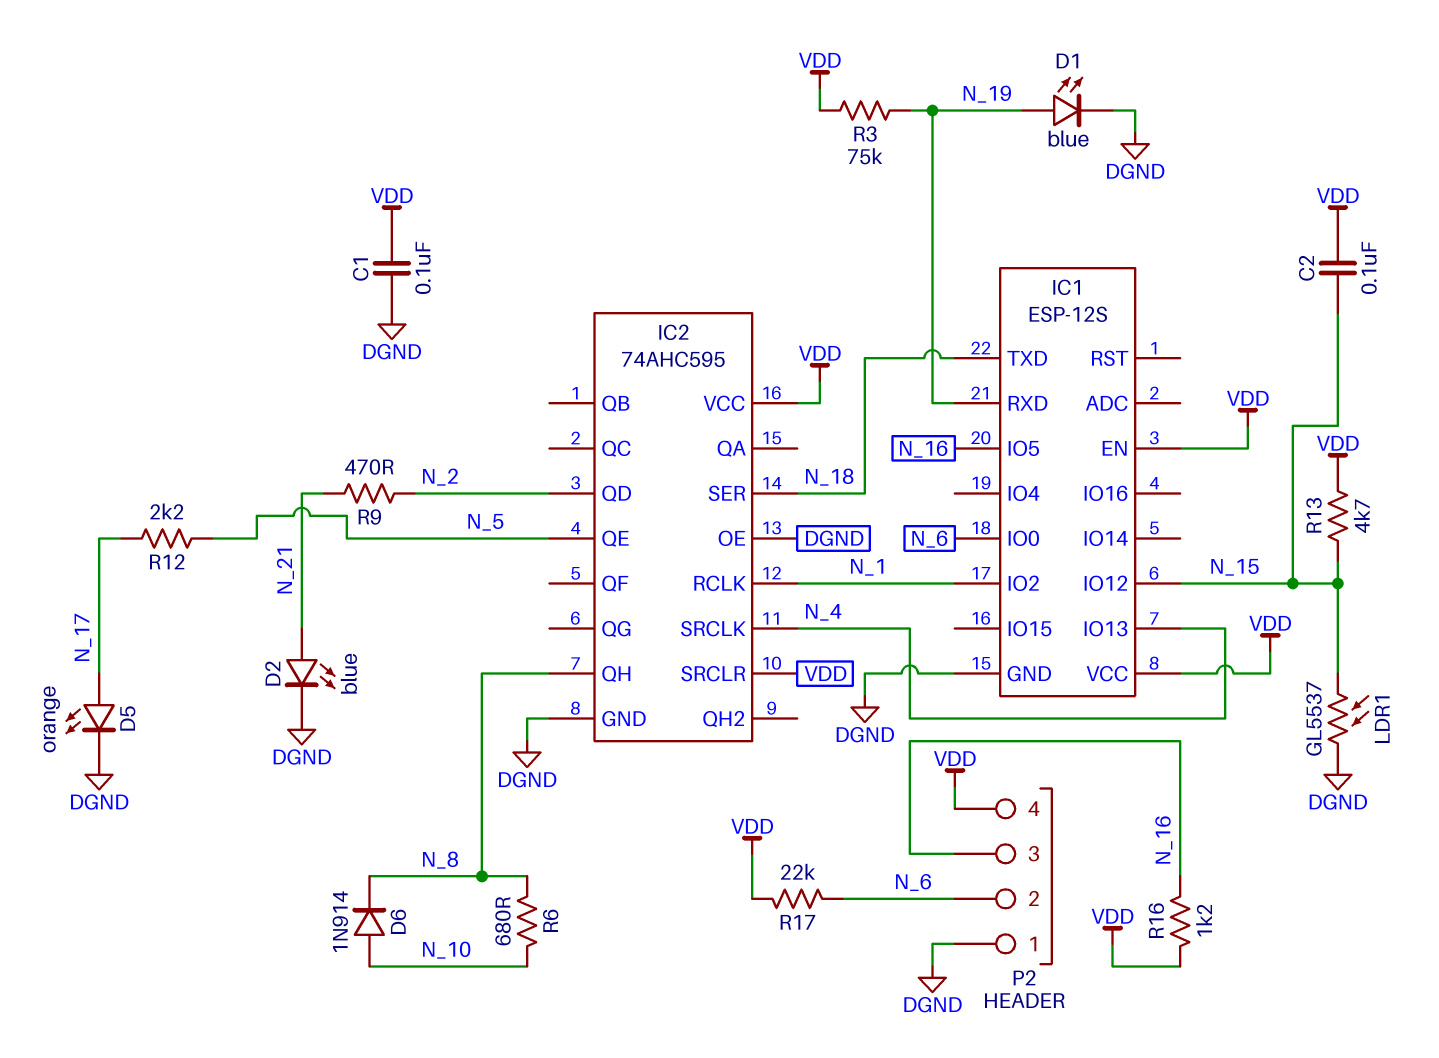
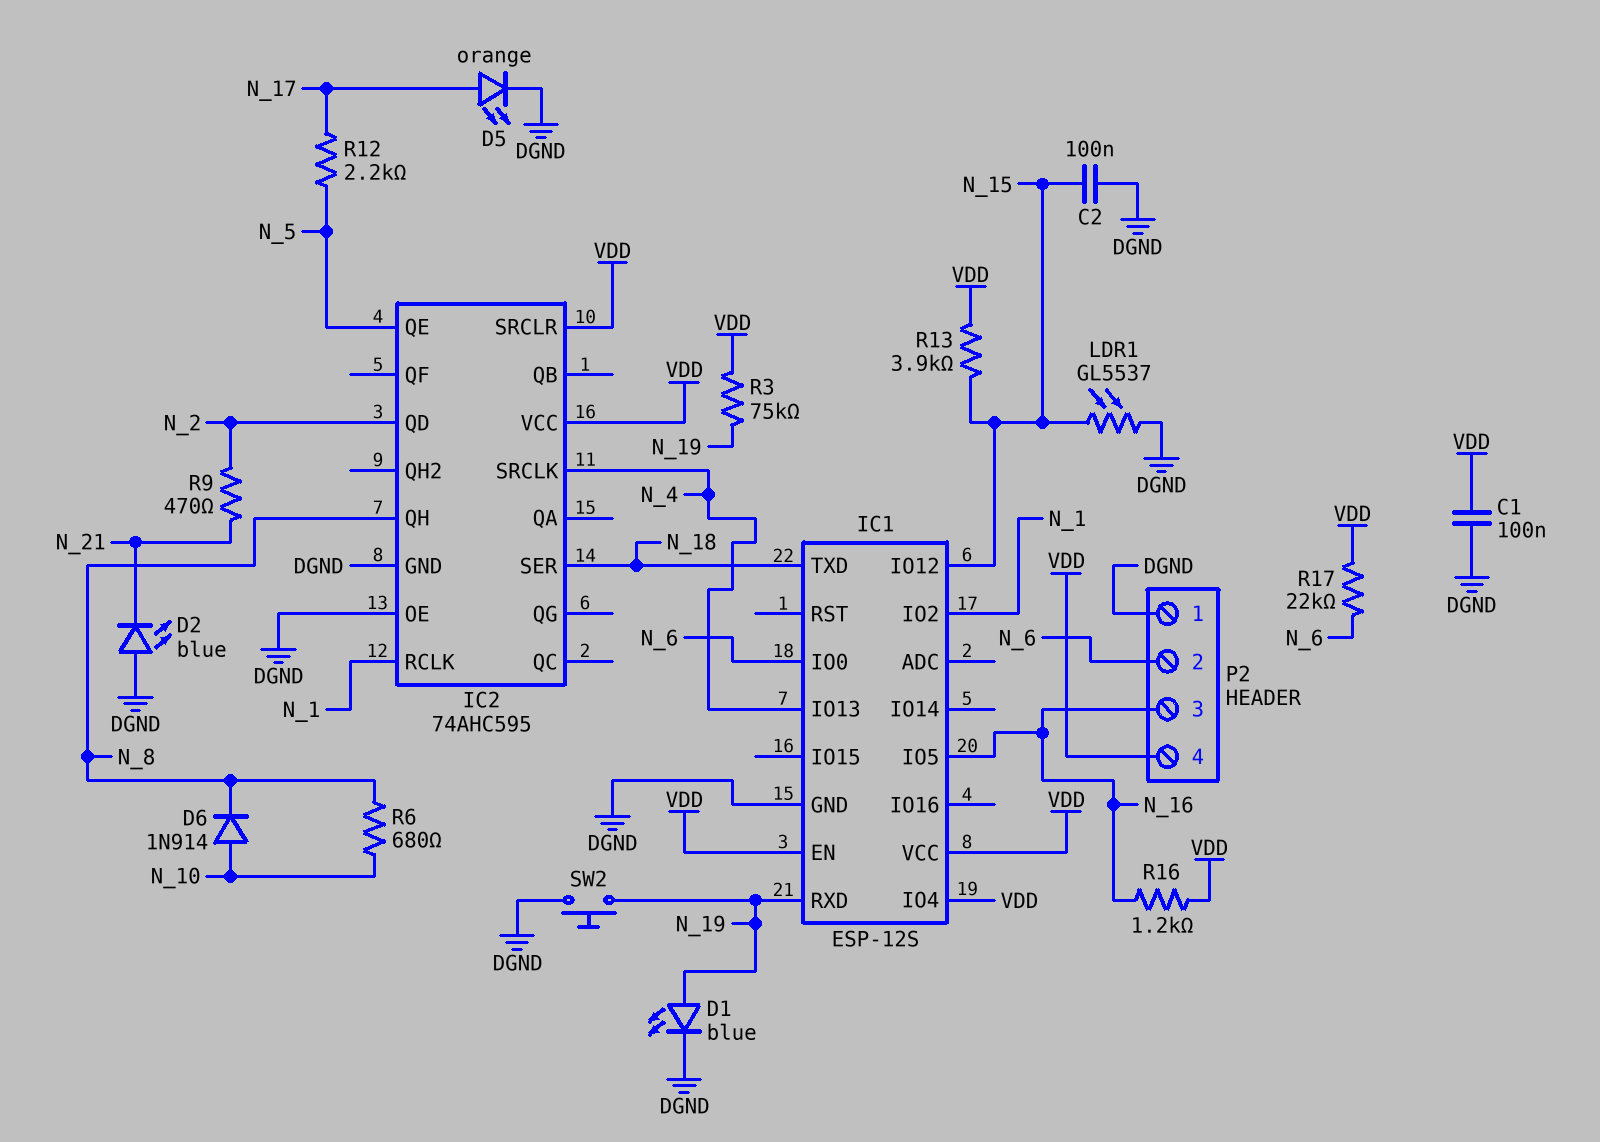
C2: 100nF (N_15, VDD) -> 100nF (DGND, N_15)
D2: LED blue (A N_21, K DGND) -> LED blue (A DGND, K N_21)
IC1 pin IO4: none -> VDD
R13: 4.7k (N_15, VDD) -> 3.9k (N_15, VDD)
SW2: none -> button (DGND, N_19)

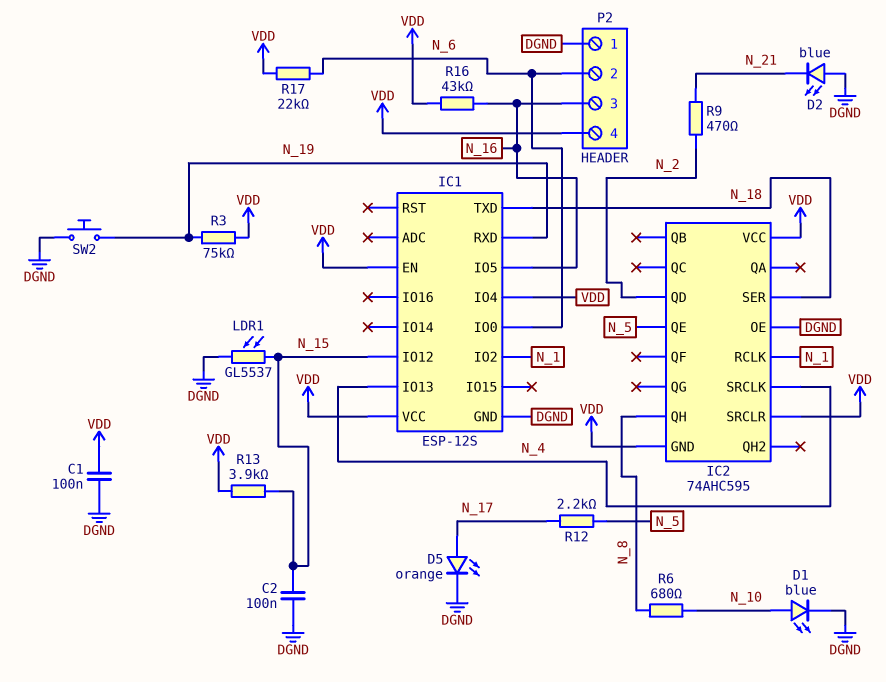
D1: LED blue (A N_19, K DGND) -> LED blue (A N_10, K DGND)
D6: diode 1N914 (A N_10, K N_8) -> none
IC2 pin GND: DGND -> VDD
R16: 1.2k (N_16, VDD) -> 43k (N_16, VDD)

